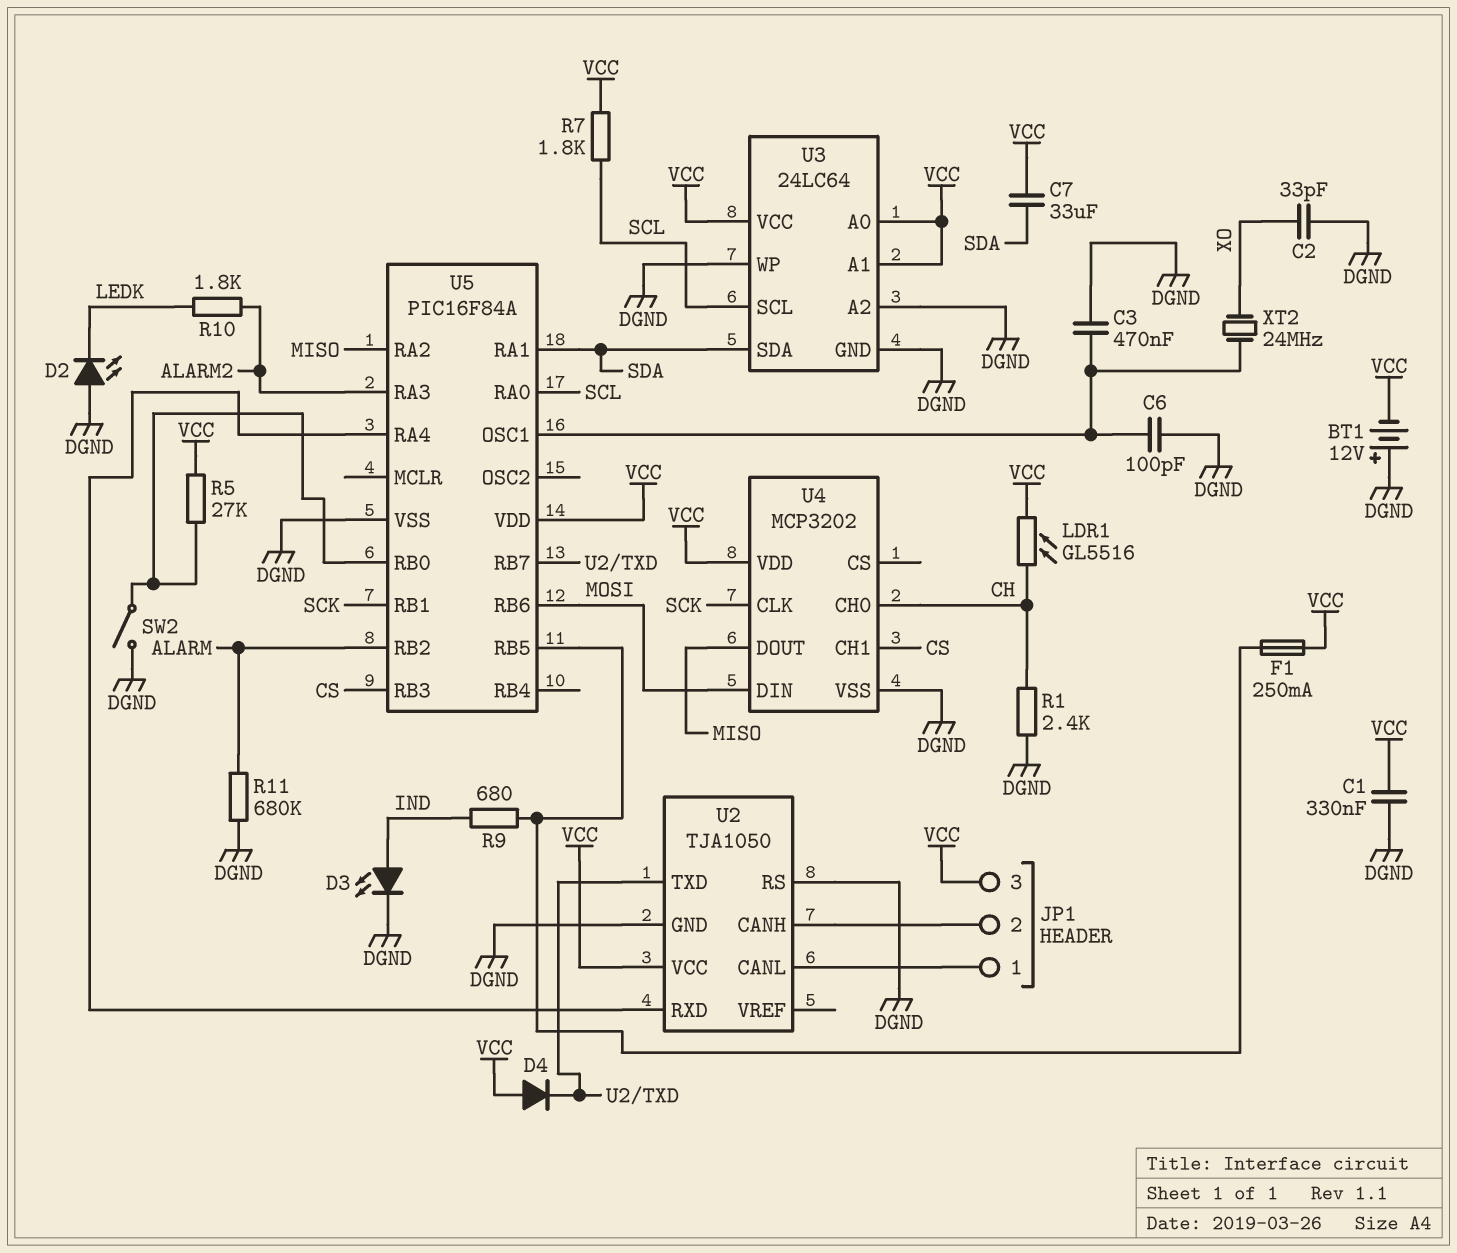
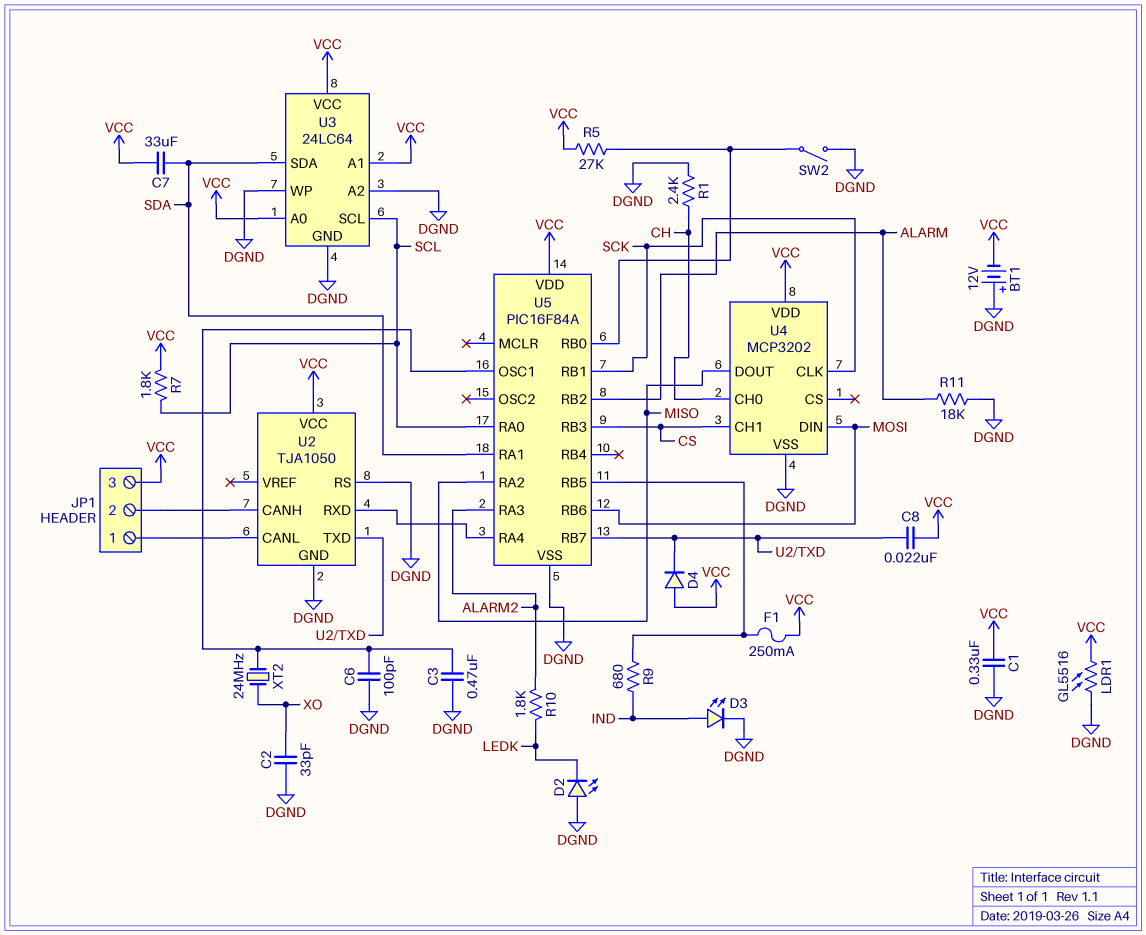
C8: none -> 22nF (U2/TXD, VCC)
LDR1: GL5516 (CH, VCC) -> GL5516 (DGND, VCC)
R11: 680k (ALARM, DGND) -> 18k (ALARM, DGND)

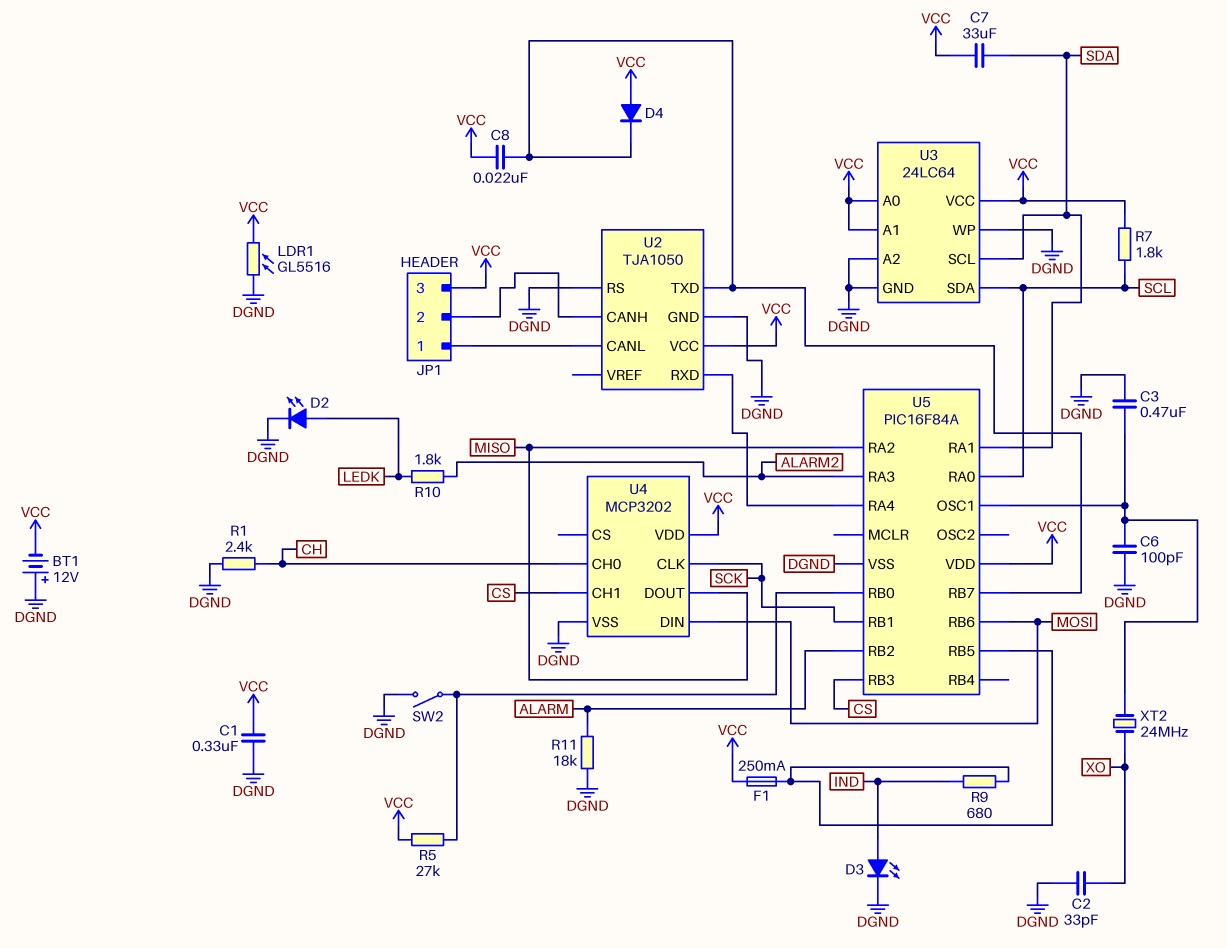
D2: LED (A DGND, K LEDK) -> LED (A LEDK, K DGND)
U3 pin SCL: SCL -> SDA
U3 pin SDA: SDA -> SCL

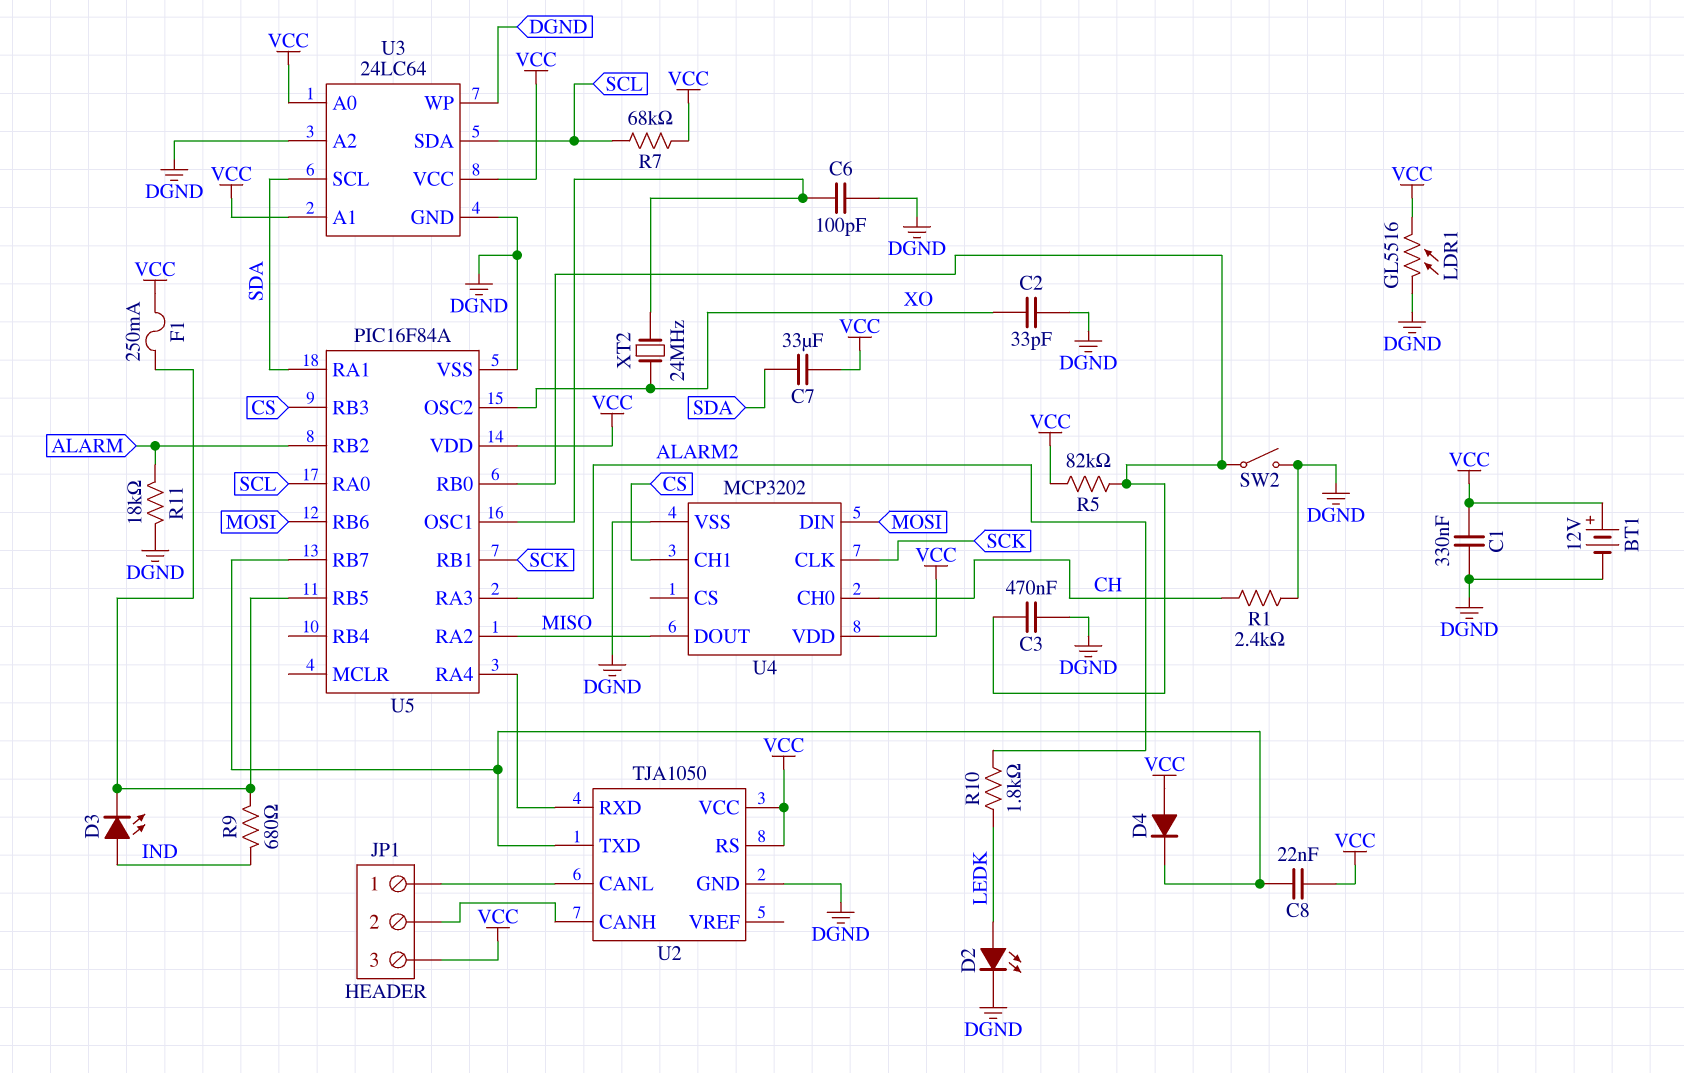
BT1: 12V (plus DGND, minus VCC) -> 12V (plus VCC, minus DGND)
C3: 470nF (DGND, U5/OSC1) -> 470nF (DGND, U5/RB0)
D3: LED (A IND, K DGND) -> LED (A IND, K U5/RB5)
R5: 27k (U5/RB0, VCC) -> 82k (U5/RB0, VCC)
R7: 1.8k (SCL, VCC) -> 68k (SCL, VCC)
U2 pin RS: DGND -> VCC
U5 pin OSC2: none -> XO

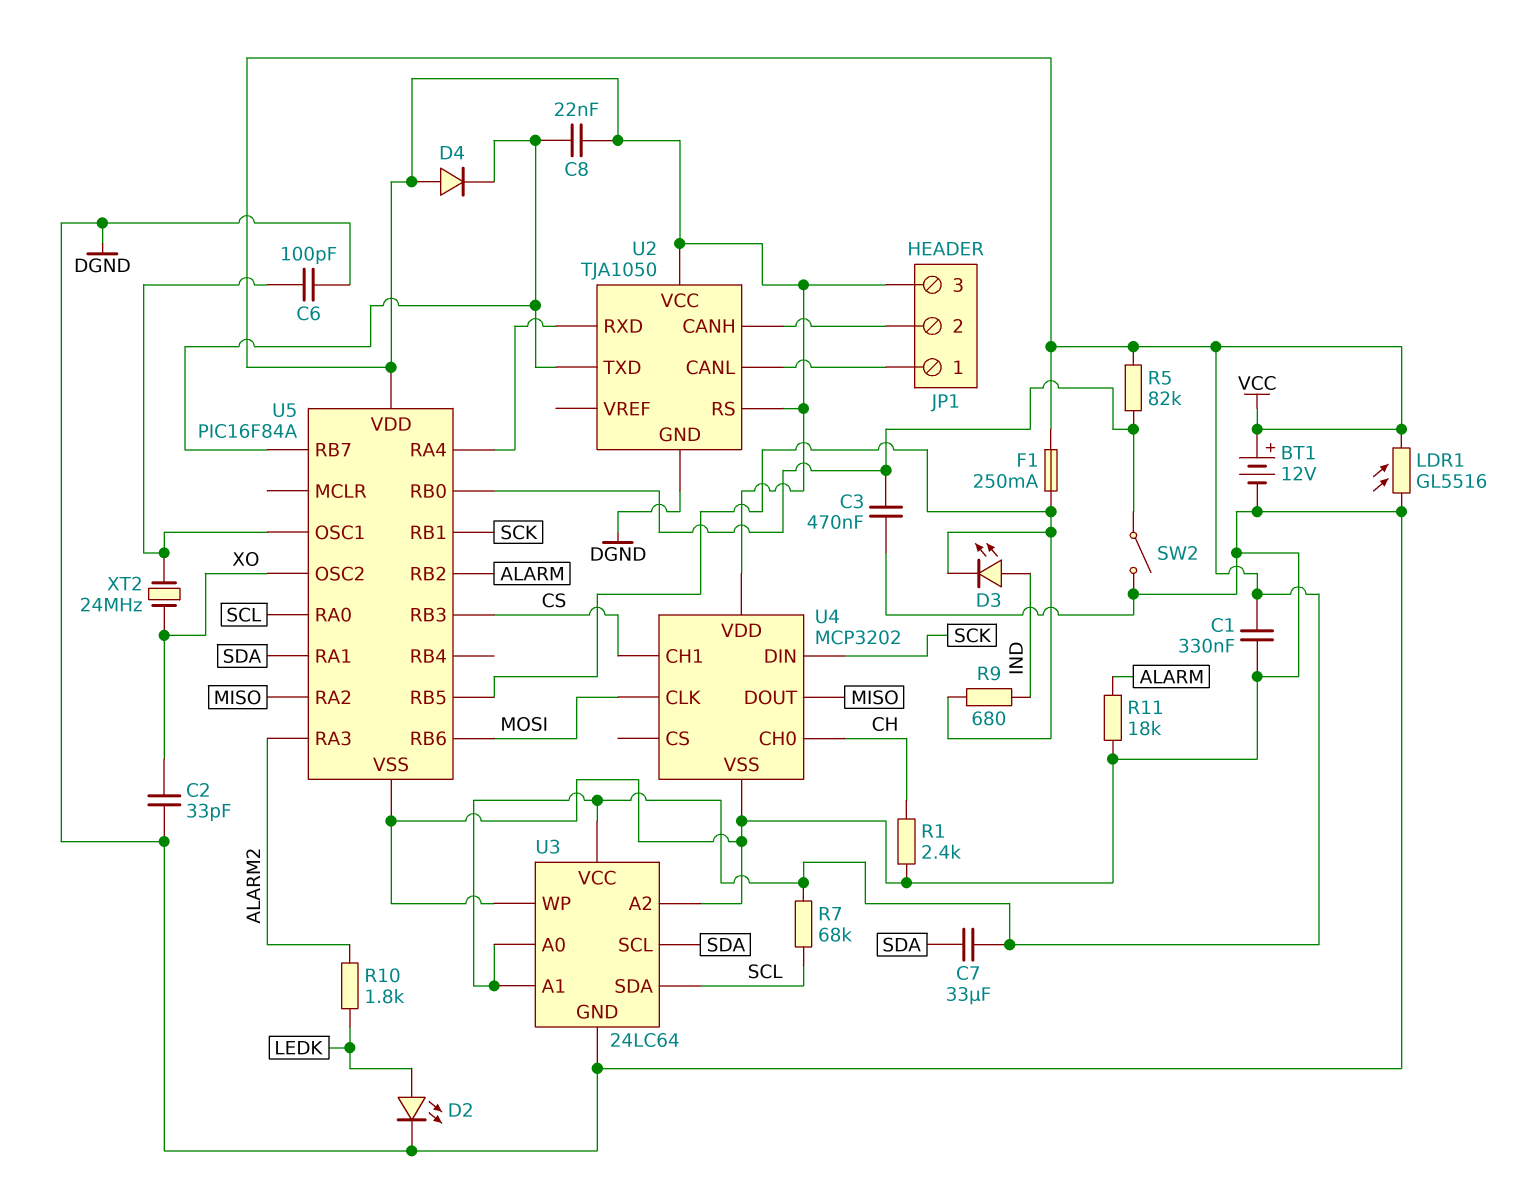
U4 pin CLK: SCK -> MOSI
U4 pin DIN: MOSI -> SCK

